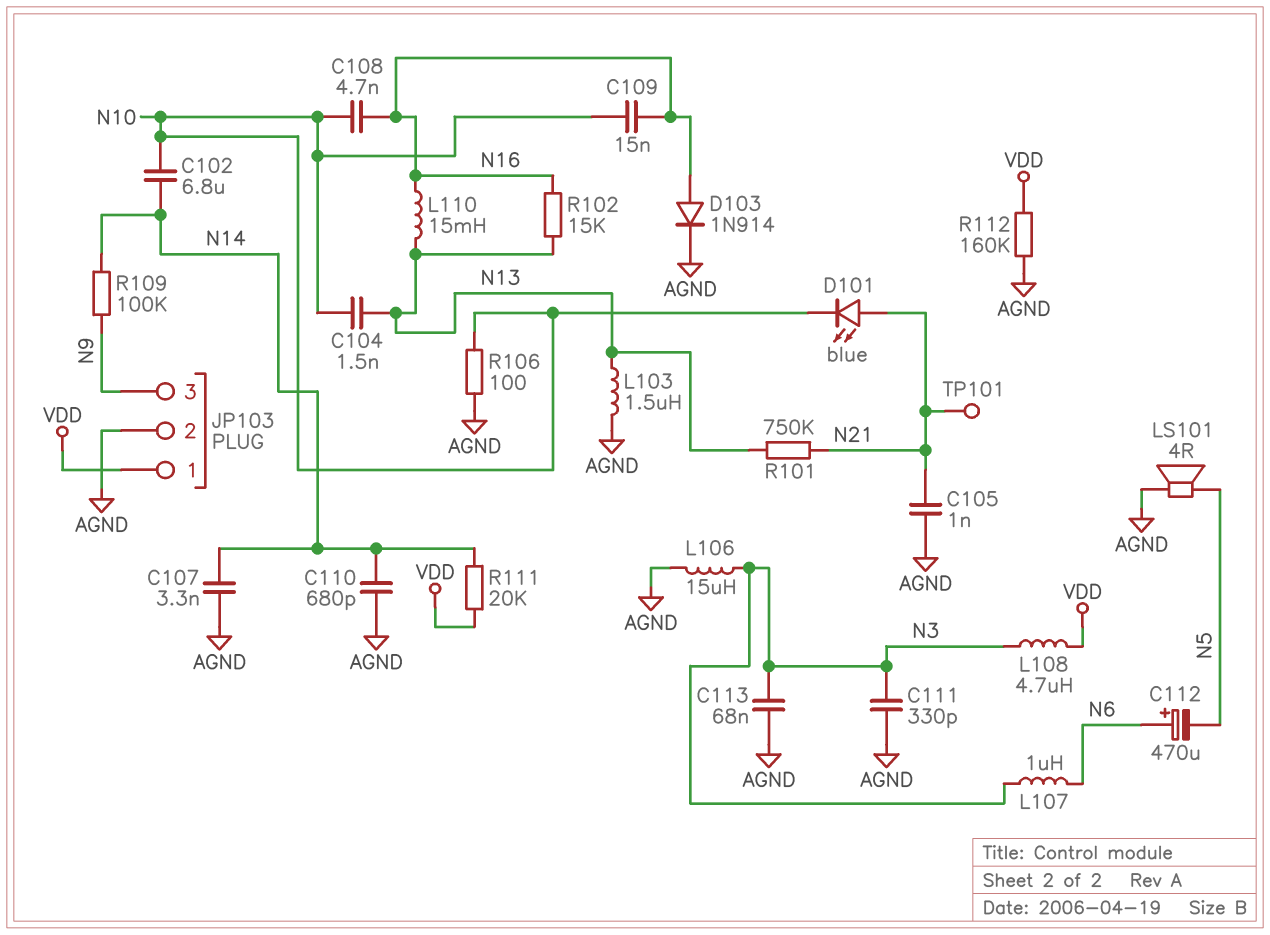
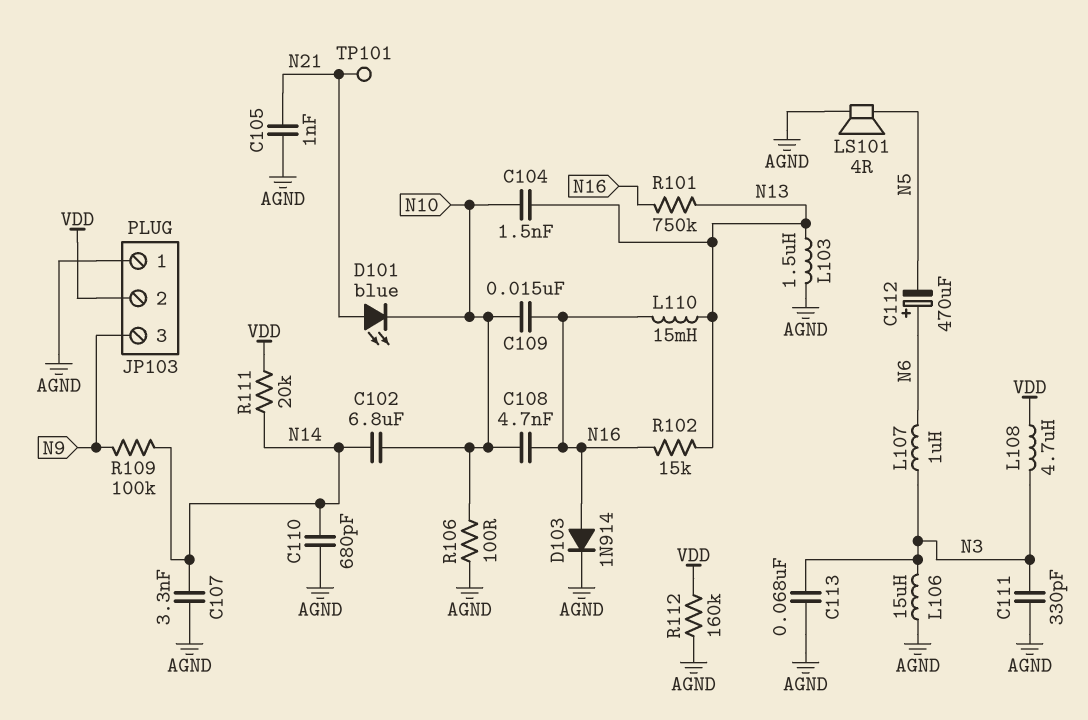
JP103 pin 1: VDD -> AGND
JP103 pin 2: AGND -> VDD
R101: 750k (N13, N21) -> 750k (N13, N16)

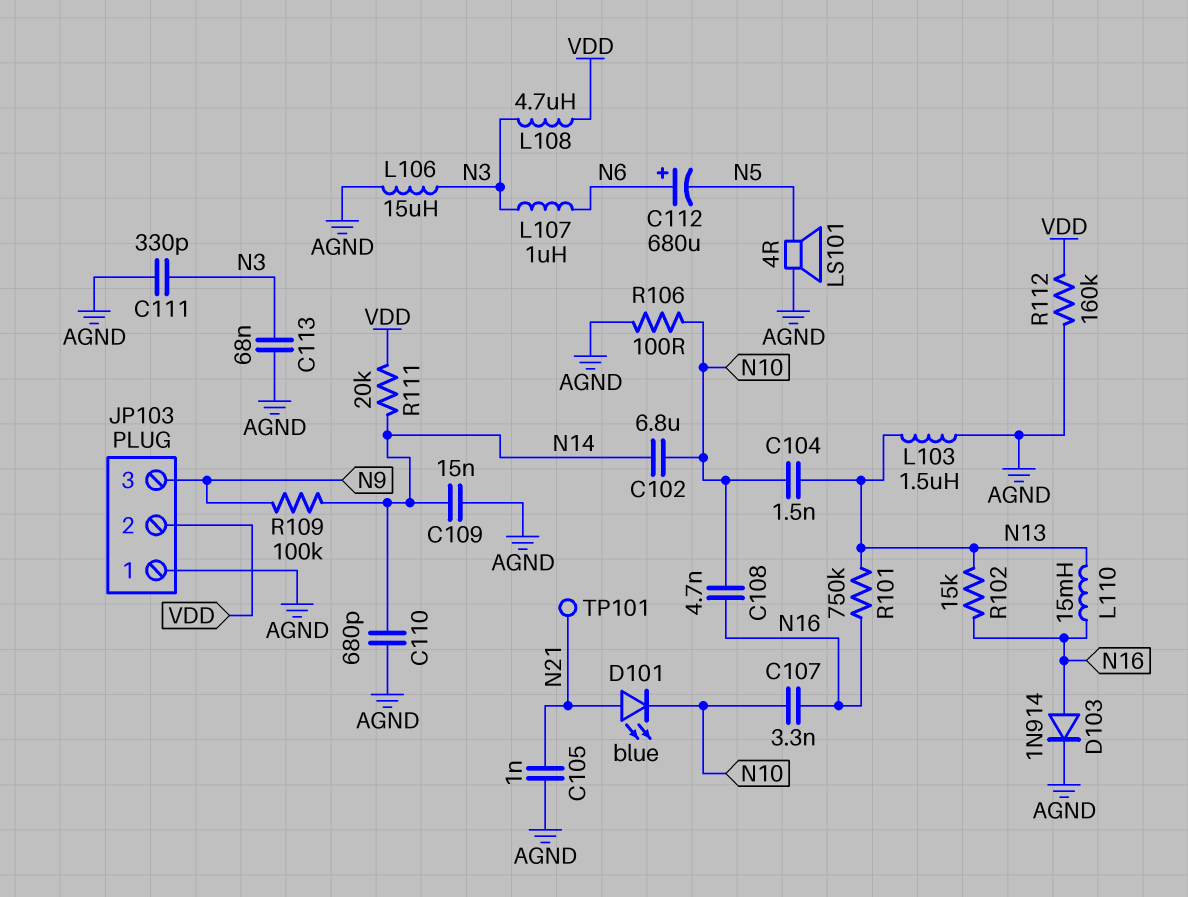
C107: 3.3nF (AGND, N14) -> 3.3nF (N10, N16)
C109: 15nF (N10, N16) -> 15nF (AGND, N14)
C112: 470uF (plus N6, minus N5) -> 680uF (plus N6, minus N5)

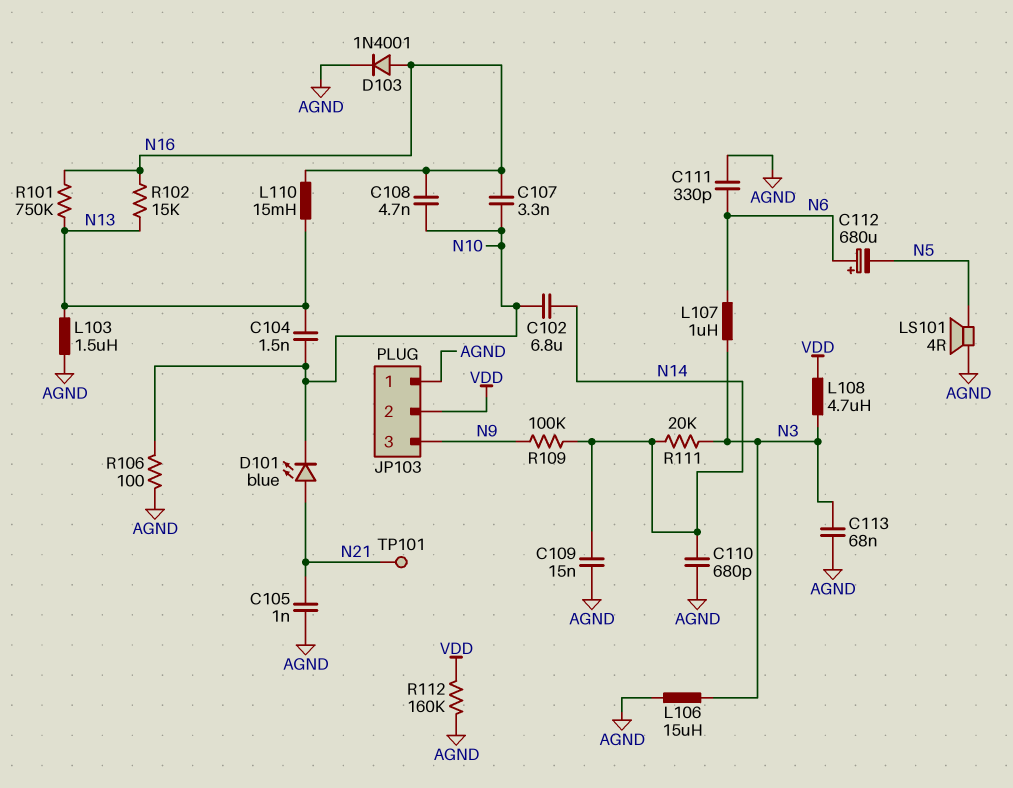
C111: 330pF (AGND, N3) -> 330pF (AGND, N6)
D103: diode 1N914 (A N16, K AGND) -> diode 1N4001 (A N16, K AGND)
R111: 20k (N14, VDD) -> 20k (N3, N14)

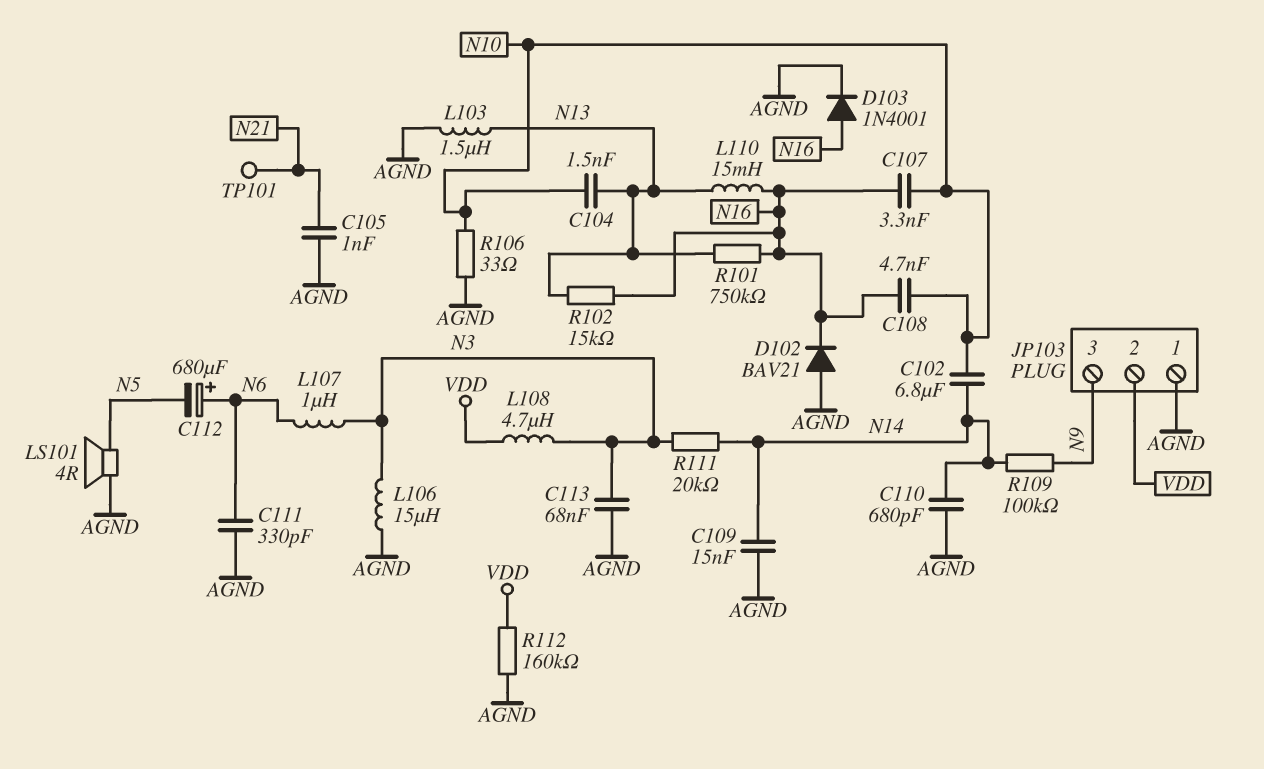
D101: LED blue (A N21, K N10) -> none
D102: none -> diode BAV21 (A AGND, K N16)
R106: 100 (AGND, N10) -> 33 (AGND, N10)

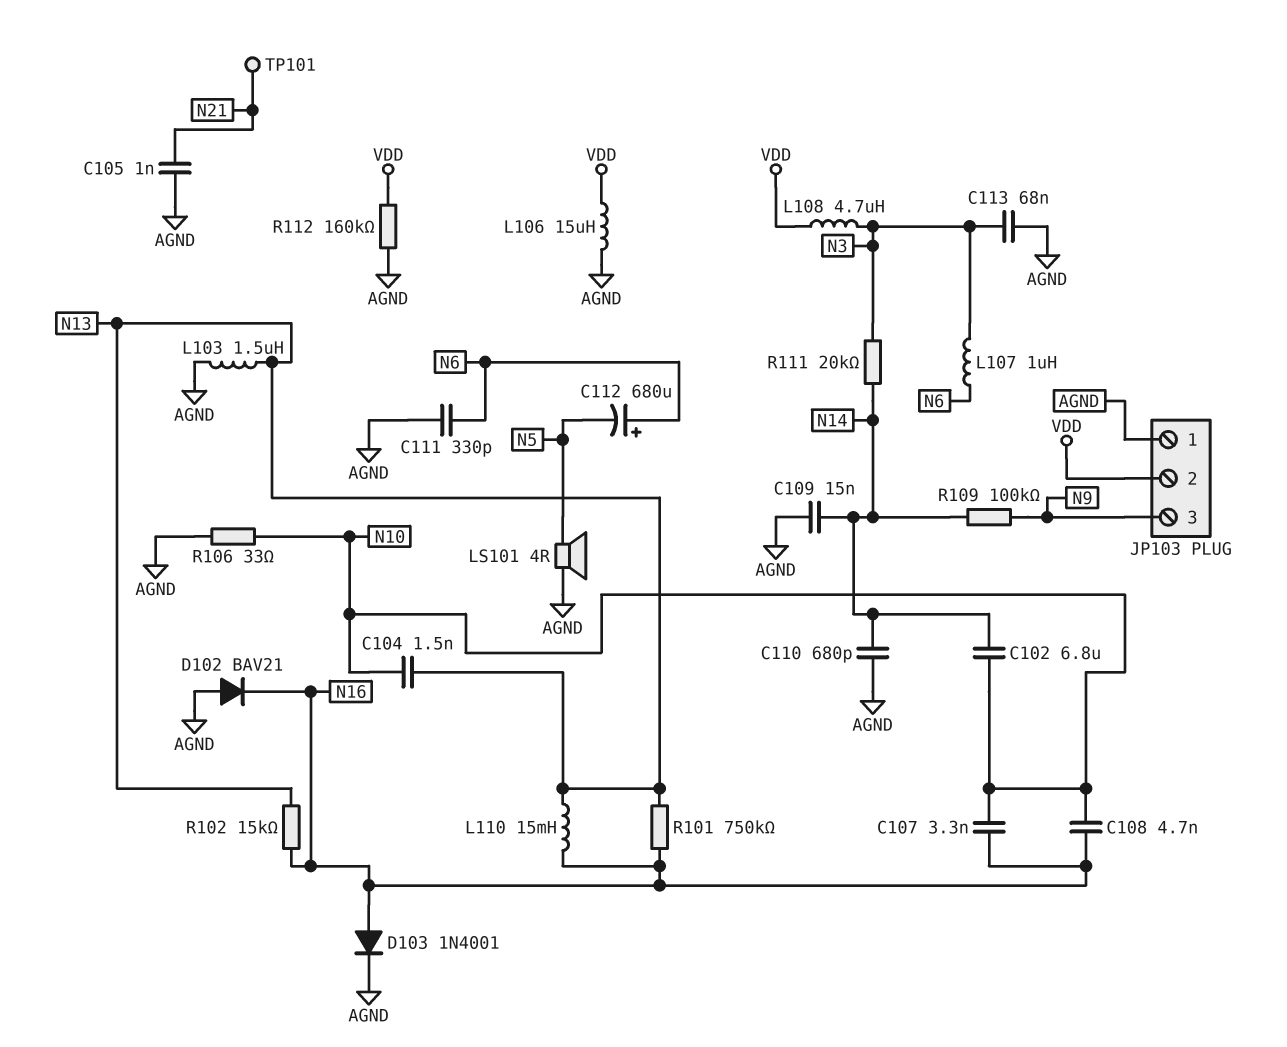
L106: 15uH (AGND, N3) -> 15uH (AGND, VDD)

